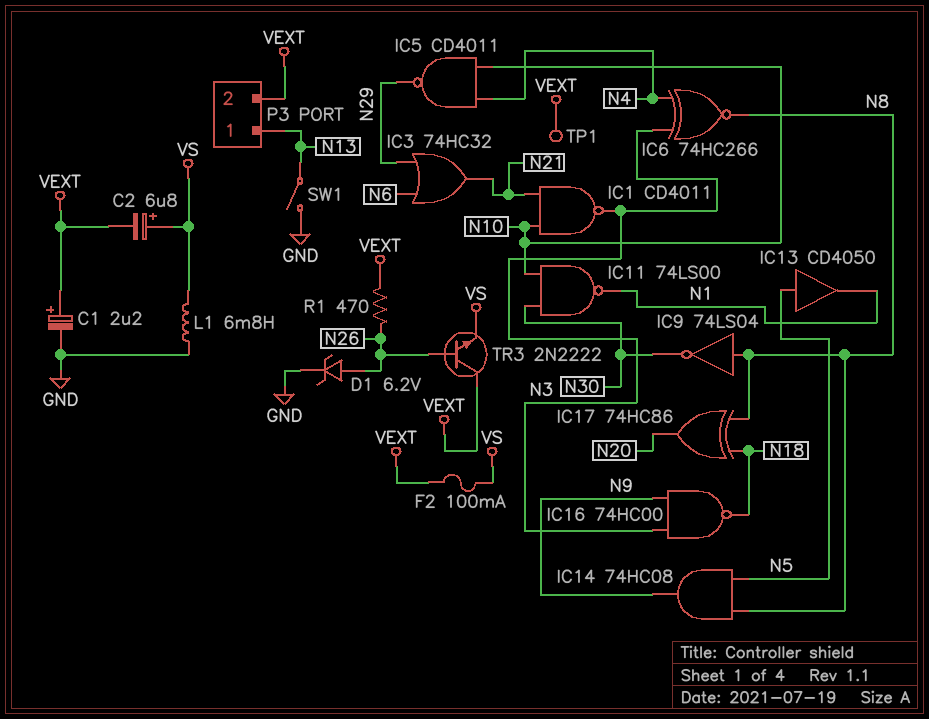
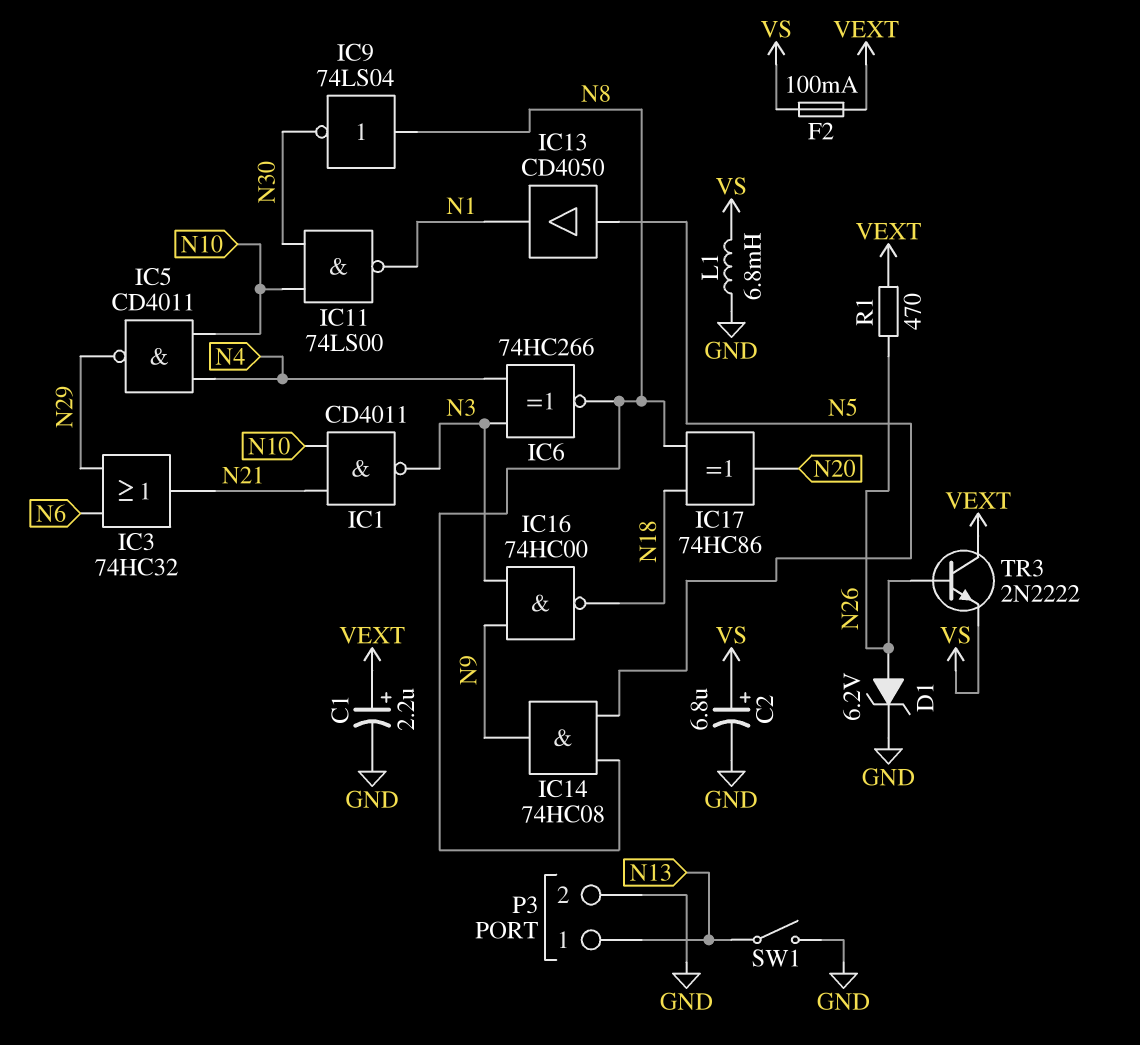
C2: 6.8uF (plus VS, minus VEXT) -> 6.8uF (plus VS, minus GND)
P3 pin 2: VEXT -> GND
TP1: test point (VEXT) -> none

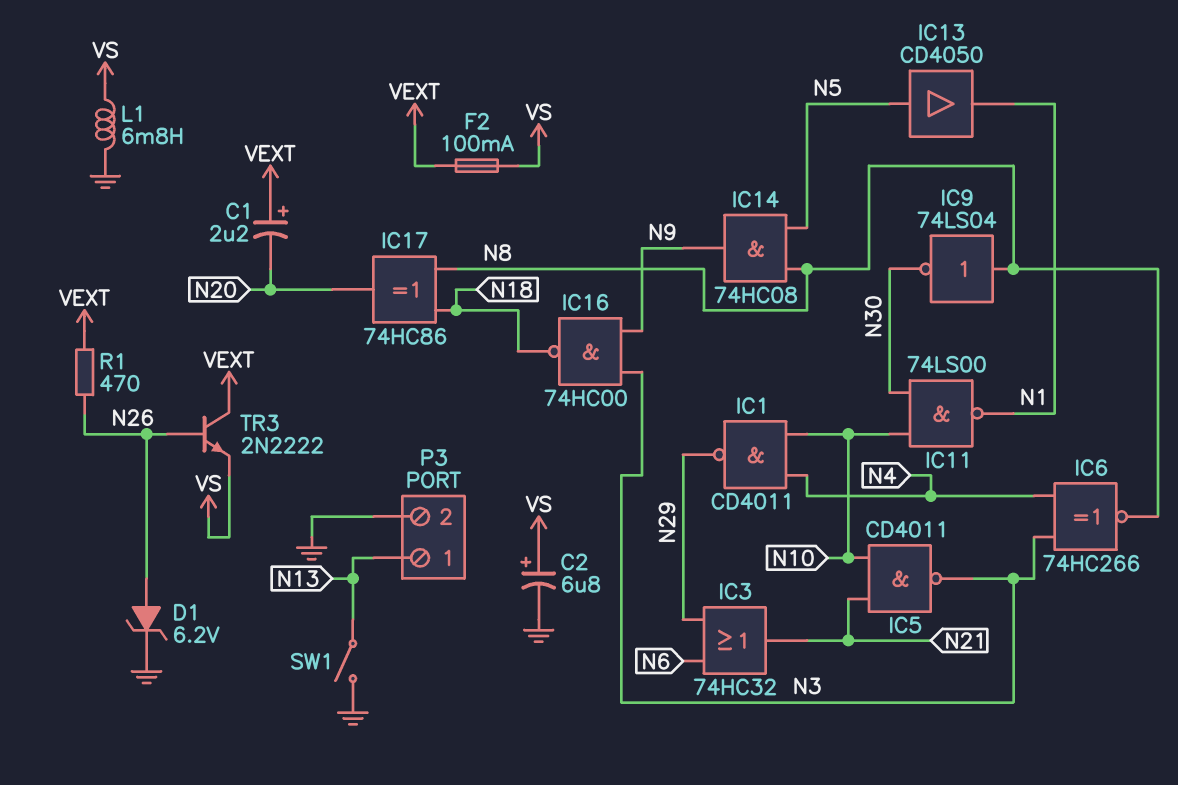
C1: 2.2uF (plus VEXT, minus GND) -> 2.2uF (plus VEXT, minus N20)
IC1: NAND CD4011 (in N10, in N21, out N3) -> NAND CD4011 (in N4, in N10, out N29)
IC5: NAND CD4011 (in N4, in N10, out N29) -> NAND CD4011 (in N10, in N21, out N3)

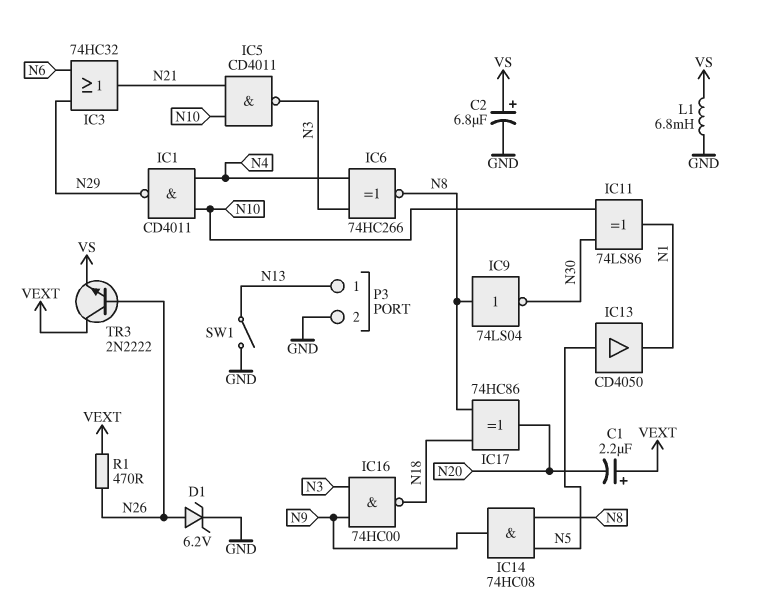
F2: 100mA (VEXT, VS) -> none
IC11: NAND 74LS00 (in N10, in N30, out N1) -> XOR 74LS86 (in N10, in N30, out N1)

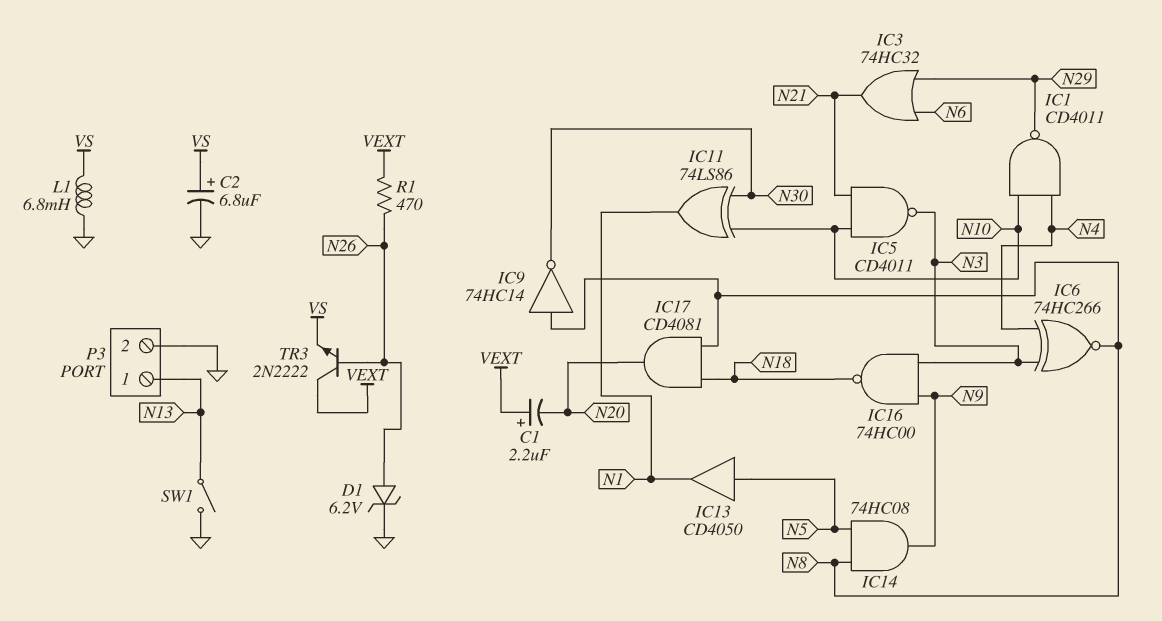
IC9: NOT 74LS04 (in N8, out N30) -> NOT 74HC14 (in N8, out N30)
IC17: XOR 74HC86 (in N8, in N18, out N20) -> AND CD4081 (in N8, in N18, out N20)

